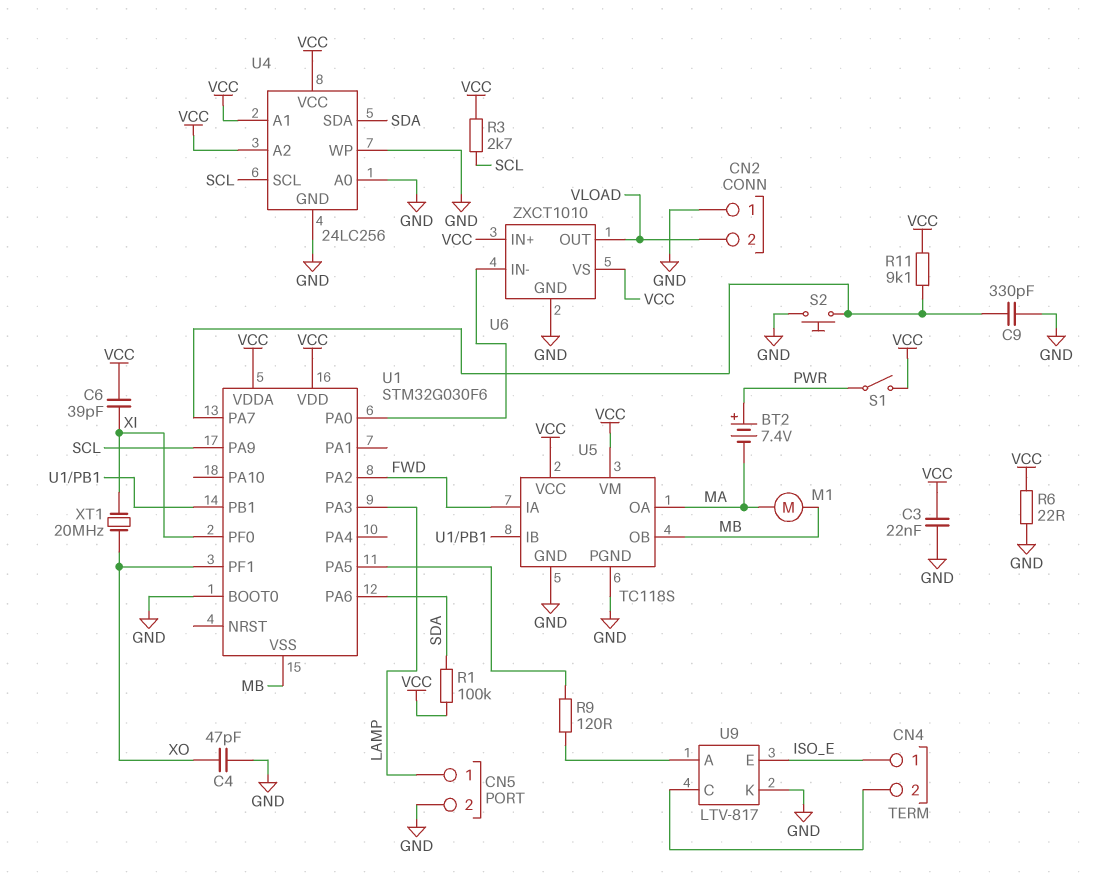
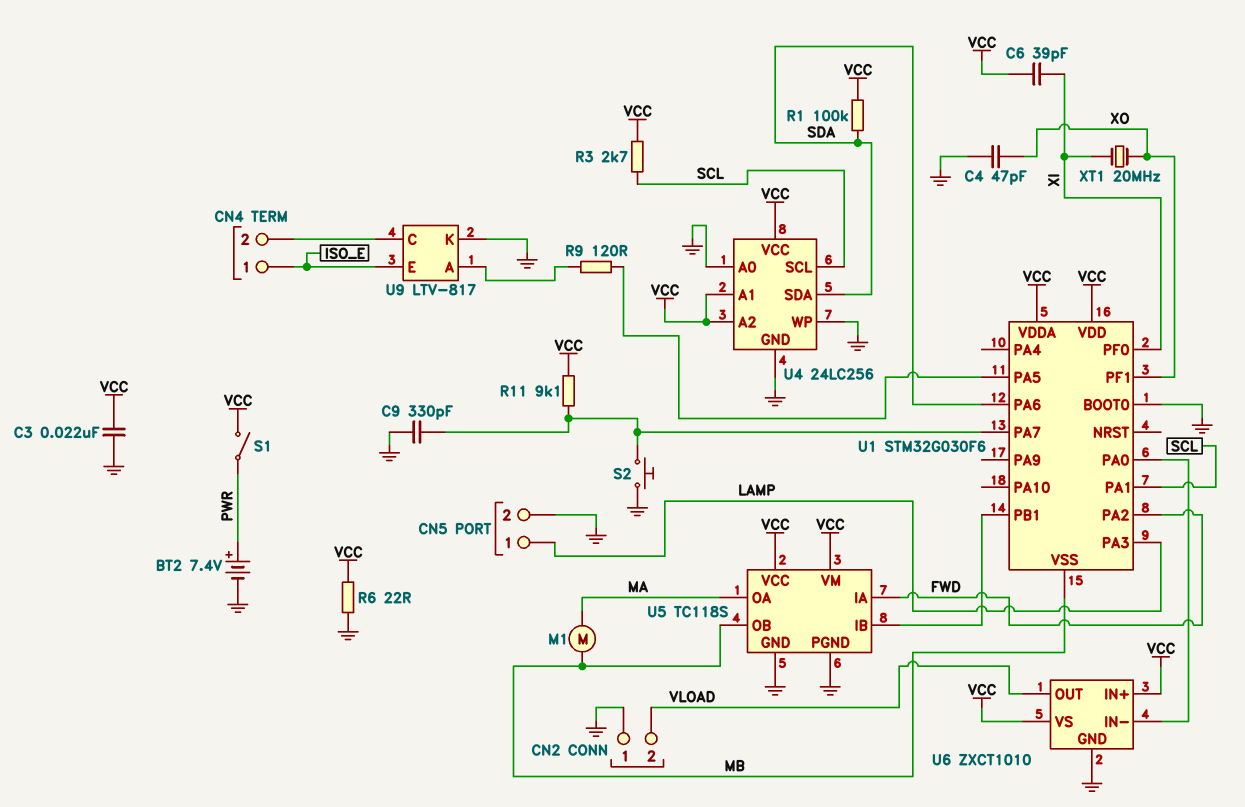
BT2: 7.4V (plus PWR, minus MA) -> 7.4V (plus PWR, minus GND)
U1 pin PA1: none -> SCL
U1 pin PA9: SCL -> none

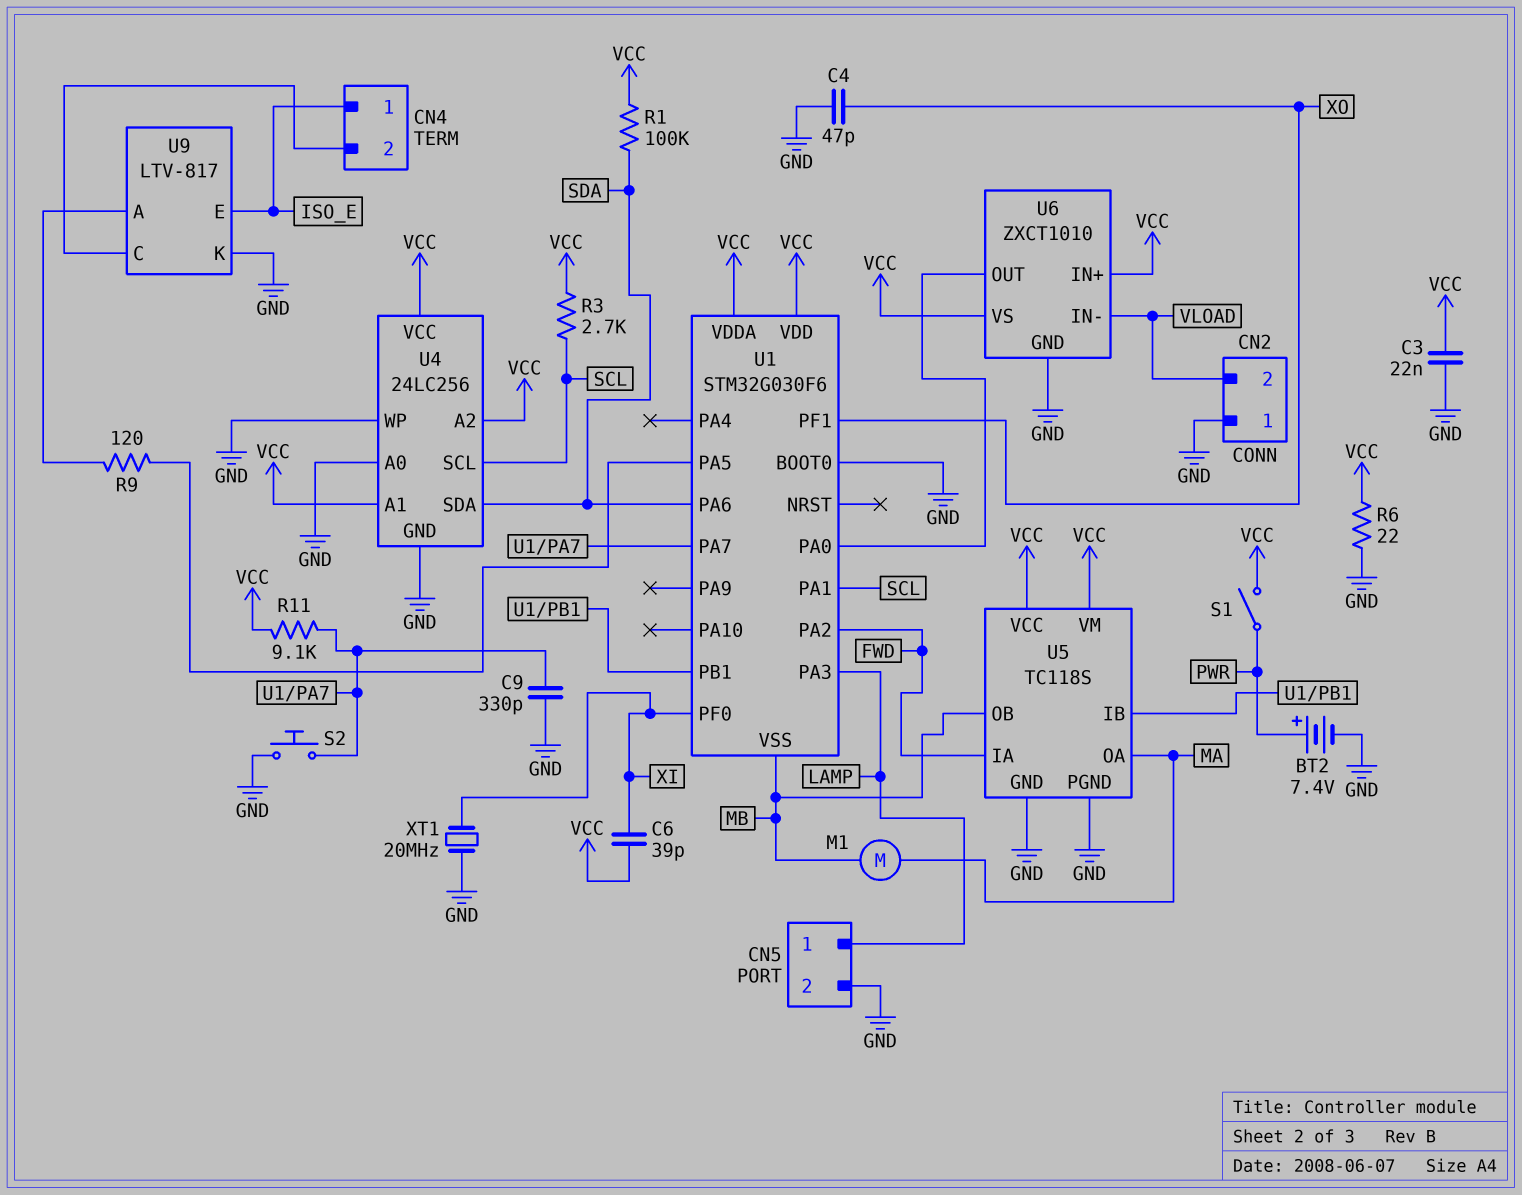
U6 pin IN-: U1/PA0 -> VLOAD
U6 pin OUT: VLOAD -> U1/PA0
XT1: 20MHz (XI, XO) -> 20MHz (GND, XI)

